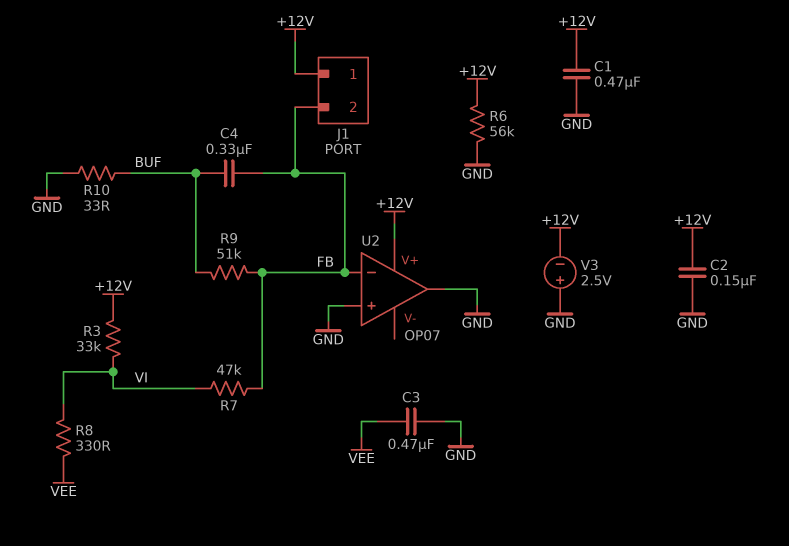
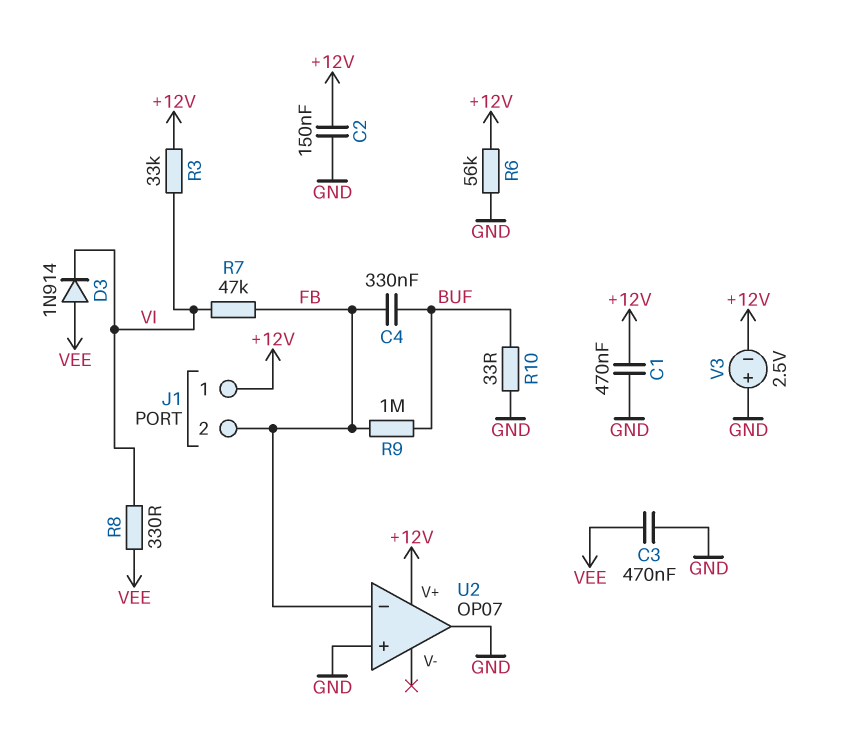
D3: none -> diode 1N914 (A VEE, K VI)
R9: 51k (BUF, FB) -> 1M (BUF, FB)

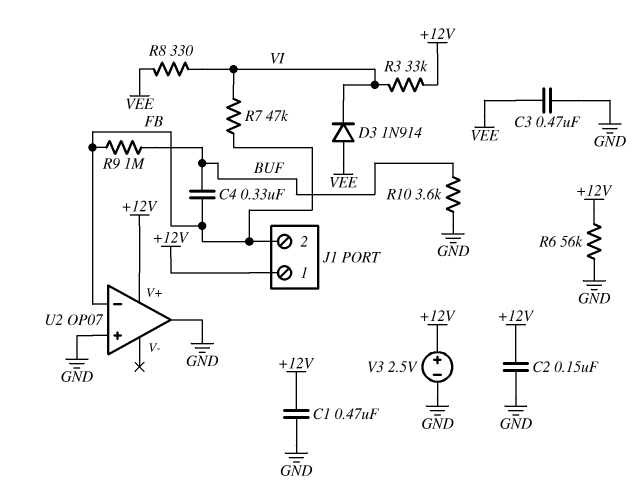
R10: 33 (BUF, GND) -> 3.6k (BUF, GND)
V3: 2.5V (plus GND, minus +12V) -> 2.5V (plus +12V, minus GND)

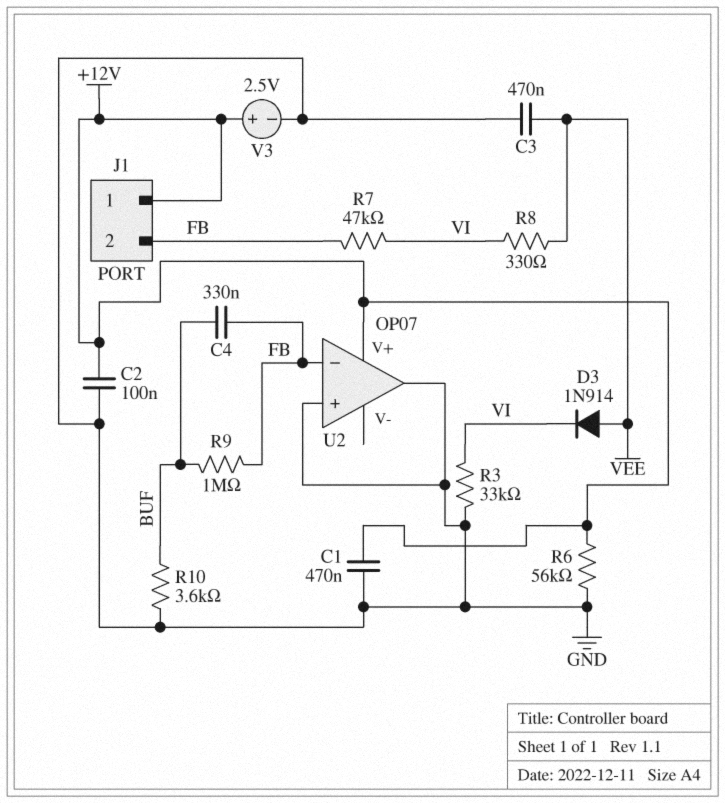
C2: 150nF (+12V, GND) -> 100nF (+12V, GND)
R3: 33k (+12V, VI) -> 33k (GND, VI)

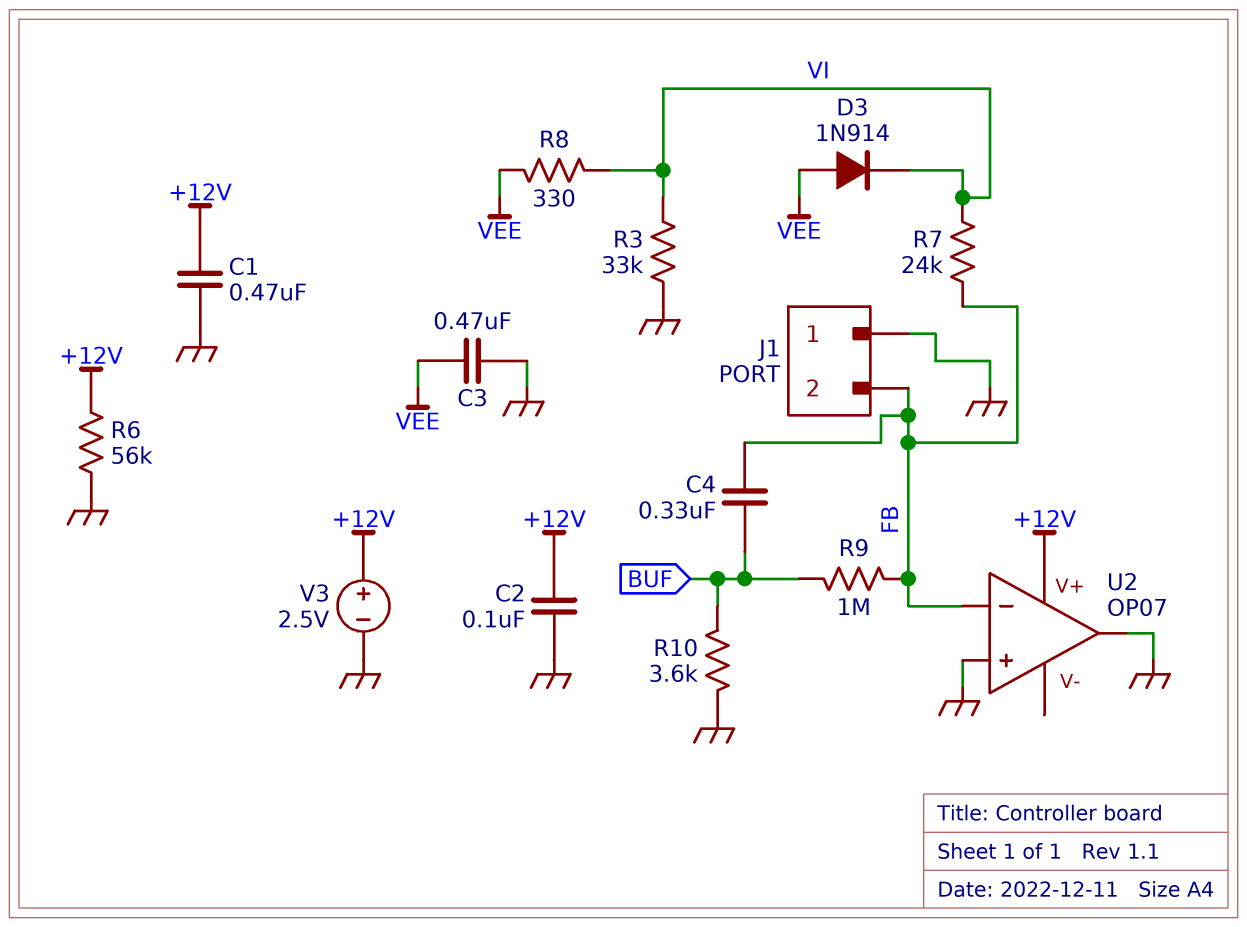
J1 pin 1: +12V -> GND
R7: 47k (FB, VI) -> 24k (FB, VI)

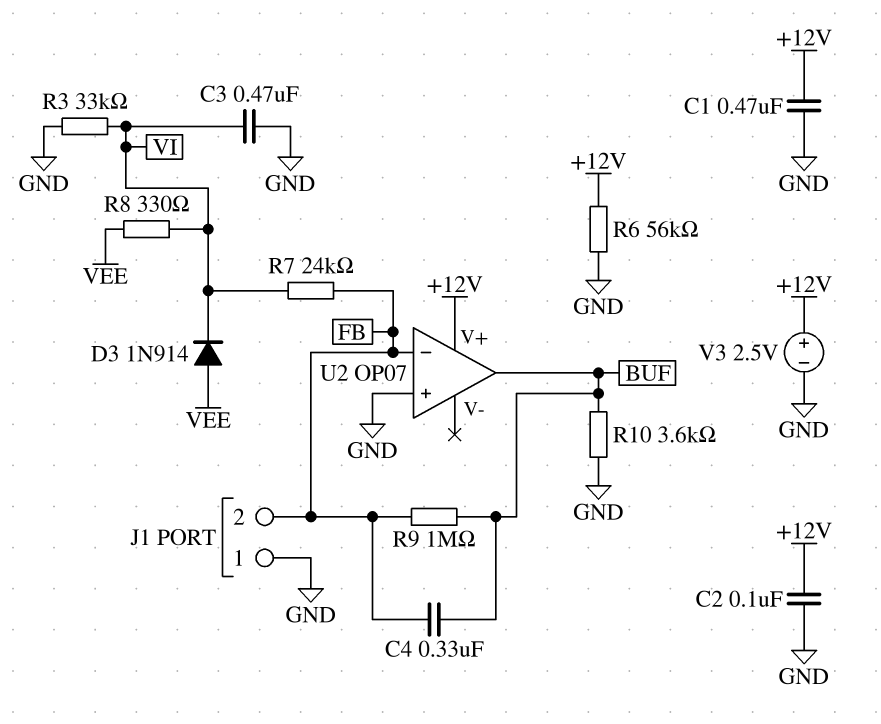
C3: 470nF (GND, VEE) -> 470nF (GND, VI)
U2 pin out: GND -> BUF

